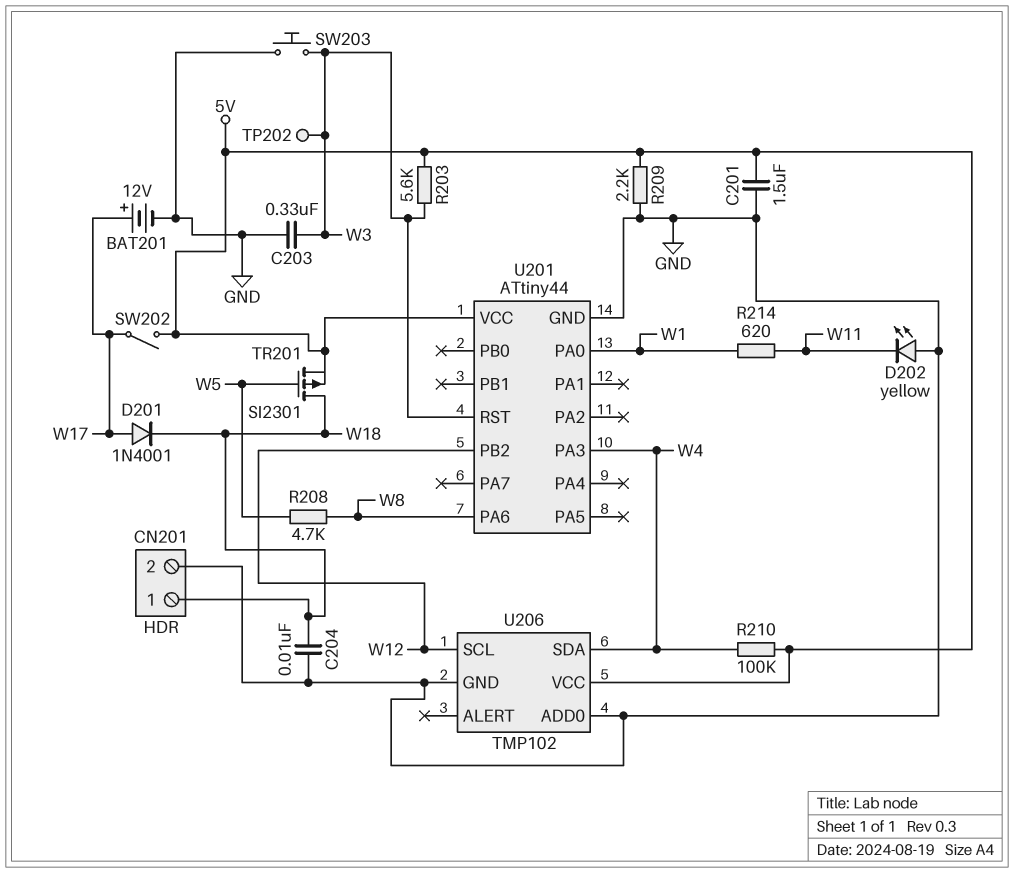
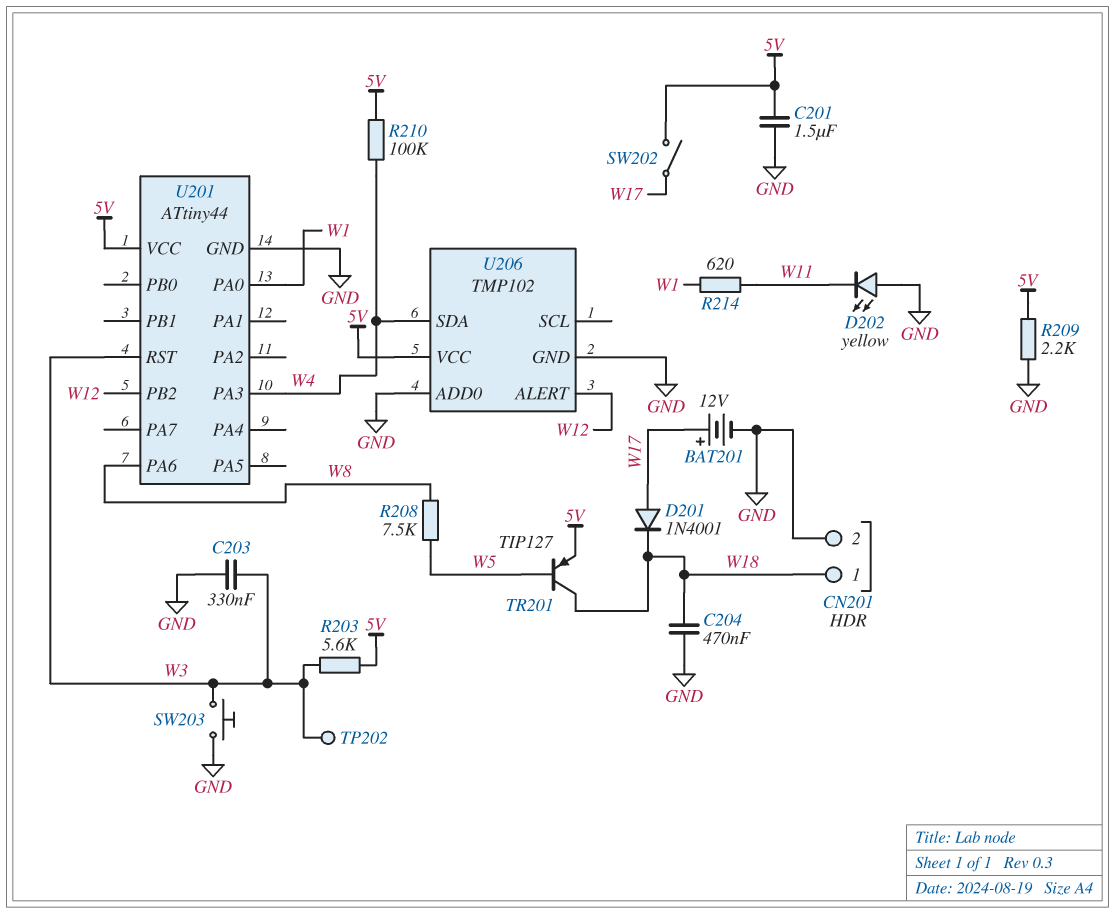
C204: 10nF (GND, W18) -> 470nF (GND, W18)
R208: 4.7k (W5, W8) -> 7.5k (W5, W8)
TR201: PMOS SI2301 (G W5, D W18, S 5V) -> PNP TIP127 (B W5, C W18, E 5V)
U206 pin ALERT: none -> W12
U206 pin SCL: W12 -> none

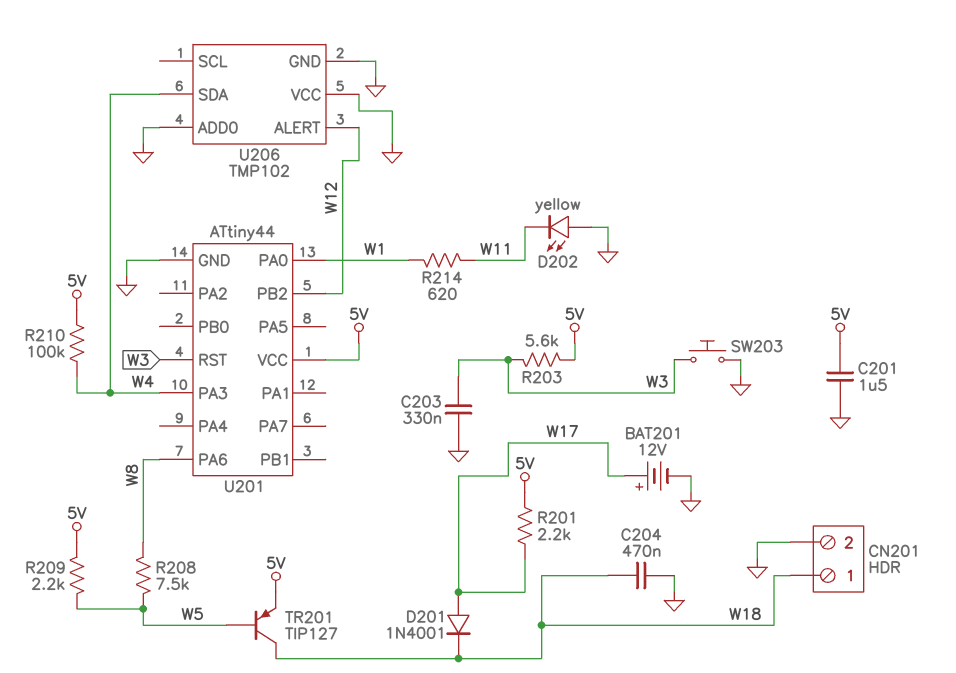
R201: none -> 2.2k (5V, W17)
R209: 2.2k (5V, GND) -> 2.2k (5V, W5)
SW202: switch (5V, W17) -> none
TP202: test point (W3) -> none
U206 pin VCC: 5V -> GND

